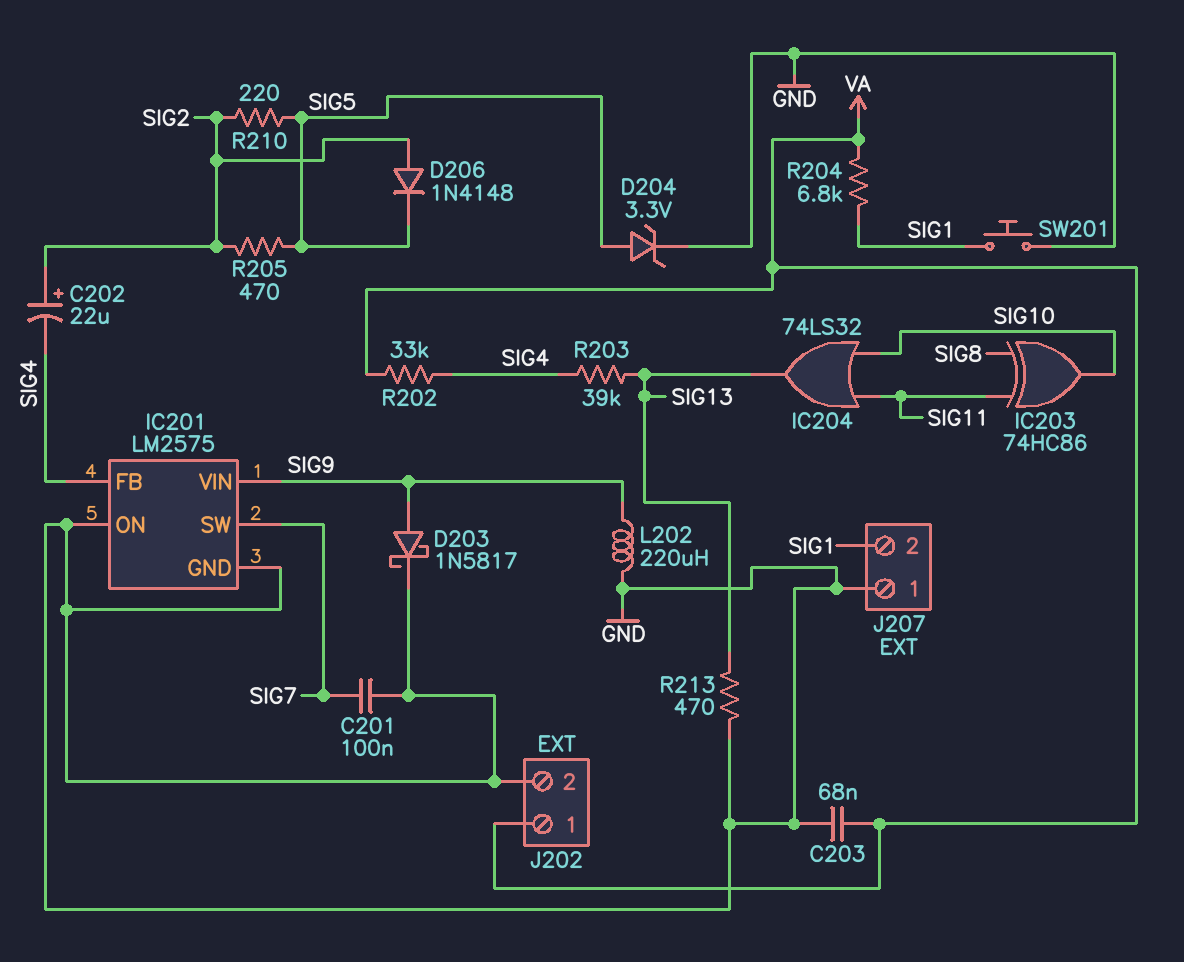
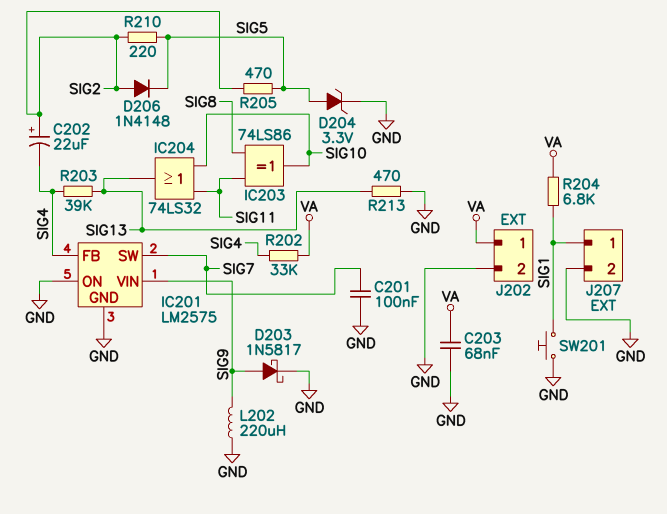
IC203: XOR 74HC86 (in SIG8, in SIG11, out SIG10) -> XOR 74LS86 (in SIG8, in SIG11, out SIG10)
J207 pin 1: GND -> SIG1
J207 pin 2: SIG1 -> GND

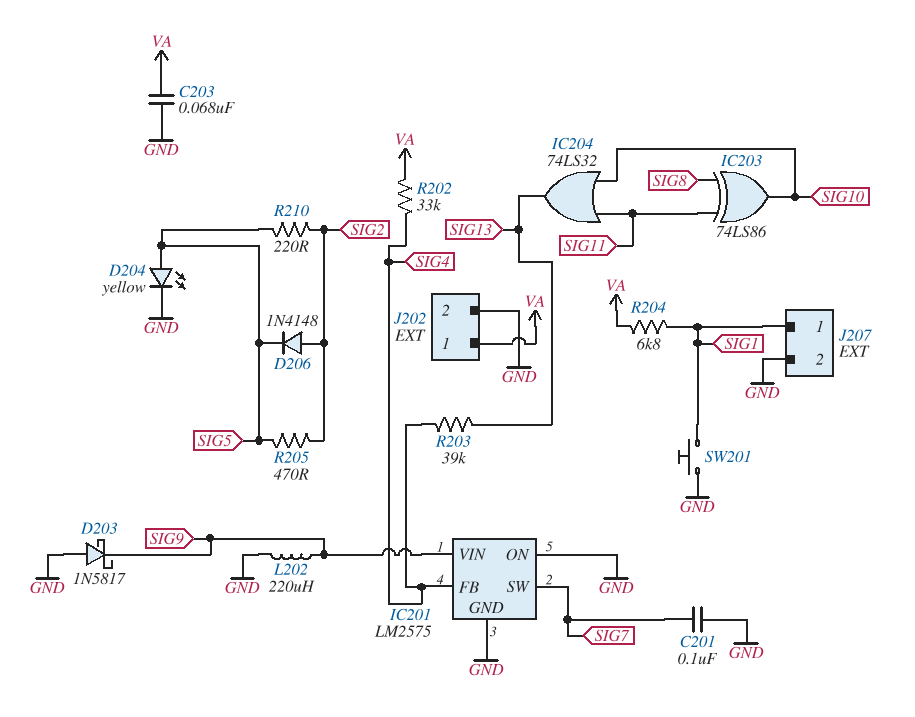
C202: 22uF (plus SIG2, minus SIG4) -> none
D203: schottky 1N5817 (A SIG9, K GND) -> schottky 1N5817 (A GND, K SIG9)
D204: zener 3.3V (A SIG5, K GND) -> LED yellow (A SIG5, K GND)
R213: 470 (GND, SIG13) -> none

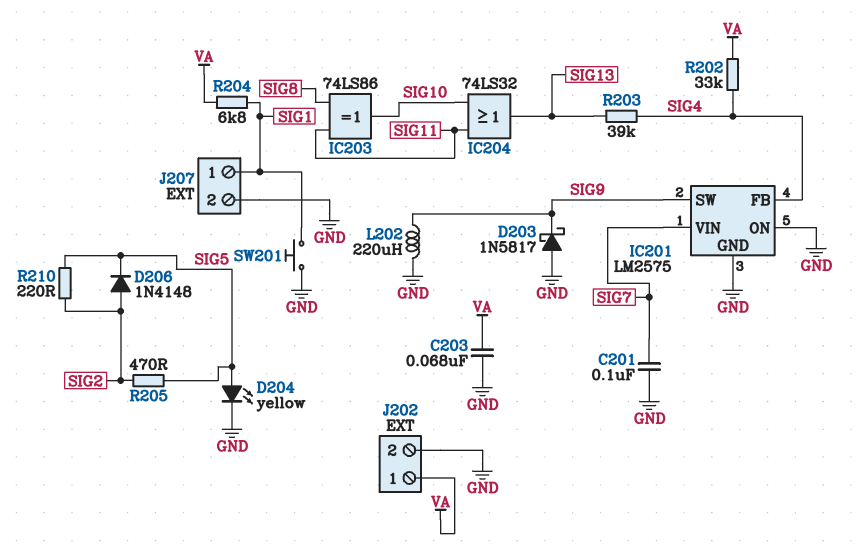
IC201 pin SW: SIG7 -> SIG9
IC201 pin VIN: SIG9 -> SIG7

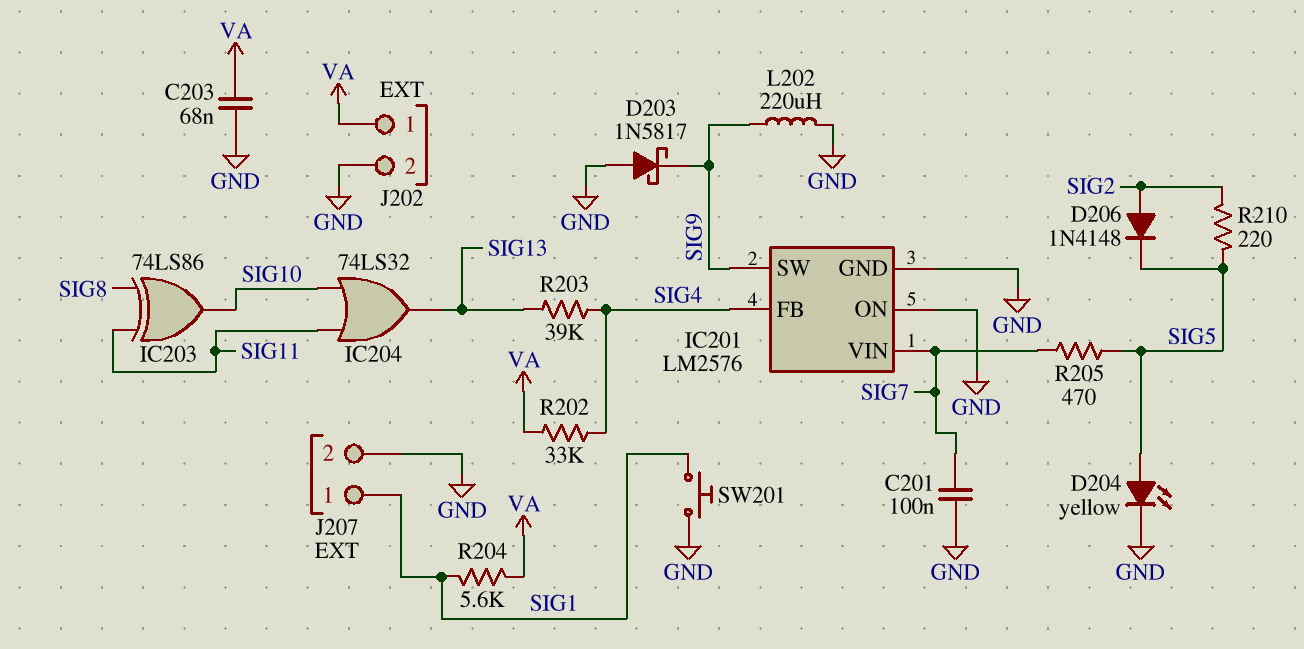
IC201: LM2575 -> LM2576
R204: 6.8k (SIG1, VA) -> 5.6k (SIG1, VA)
R205: 470 (SIG2, SIG5) -> 470 (SIG5, SIG7)

